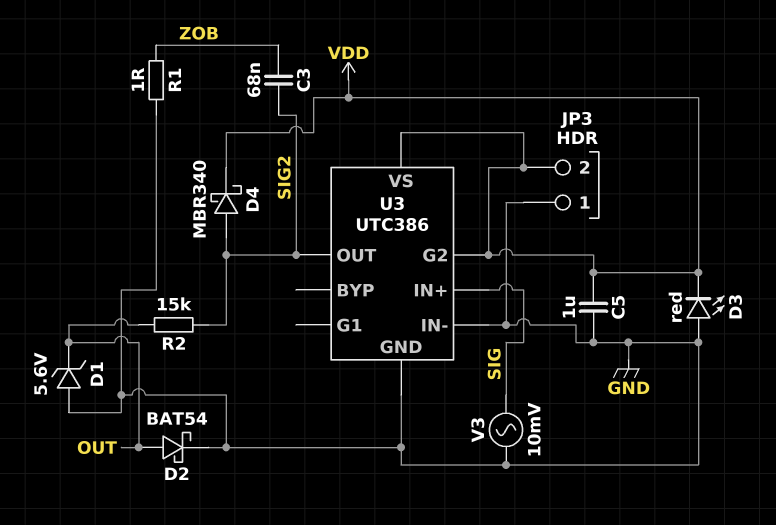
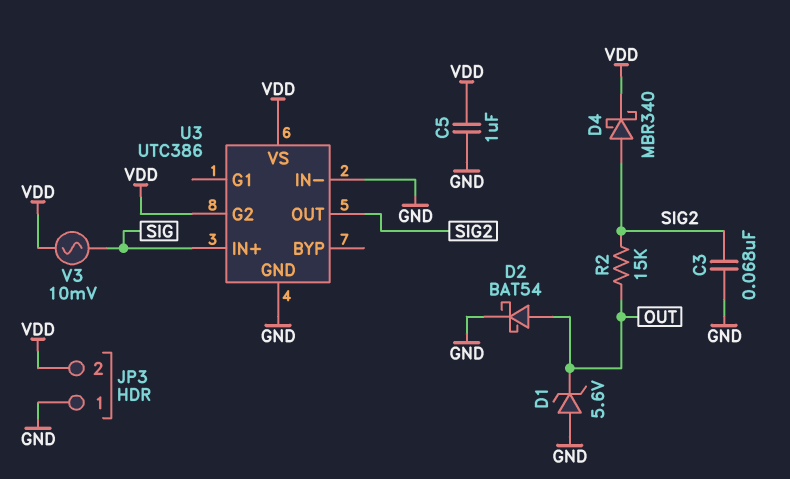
C3: 68nF (SIG2, ZOB) -> 68nF (GND, SIG2)
D3: LED red (A GND, K VDD) -> none
R1: 1 (GND, ZOB) -> none
V3: AC 10mV (GND, SIG) -> AC 10mV (SIG, VDD)

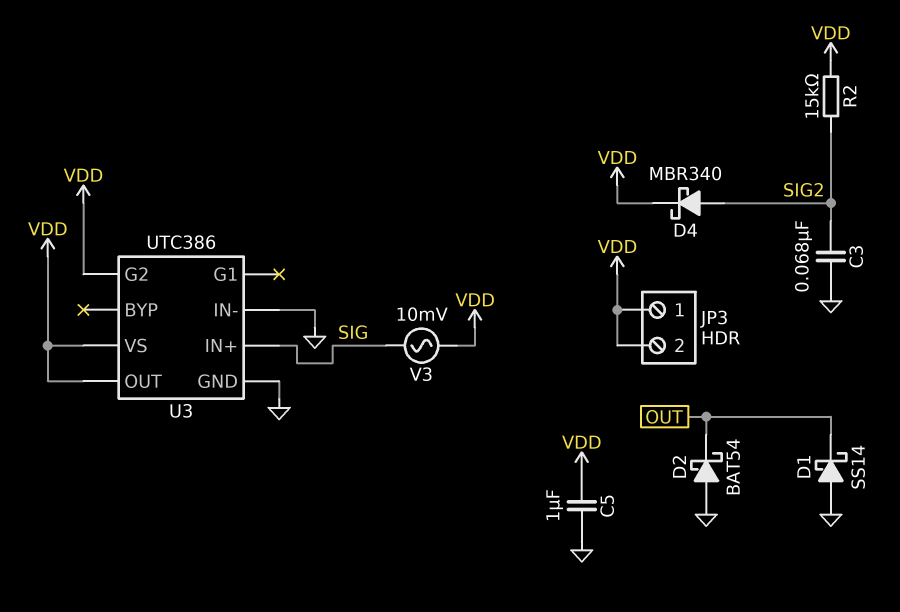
D1: zener 5.6V (A GND, K OUT) -> schottky SS14 (A GND, K OUT)
D2: schottky BAT54 (A OUT, K GND) -> schottky BAT54 (A GND, K OUT)
JP3 pin 1: GND -> VDD
R2: 15k (OUT, SIG2) -> 15k (SIG2, VDD)
U3 pin OUT: SIG2 -> VDD

